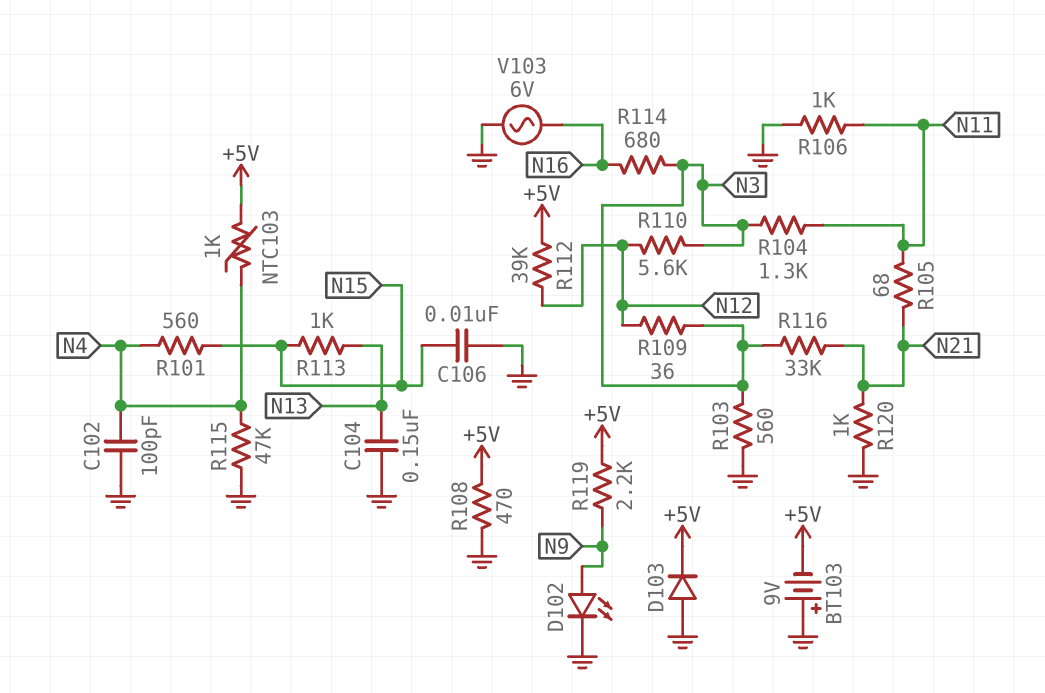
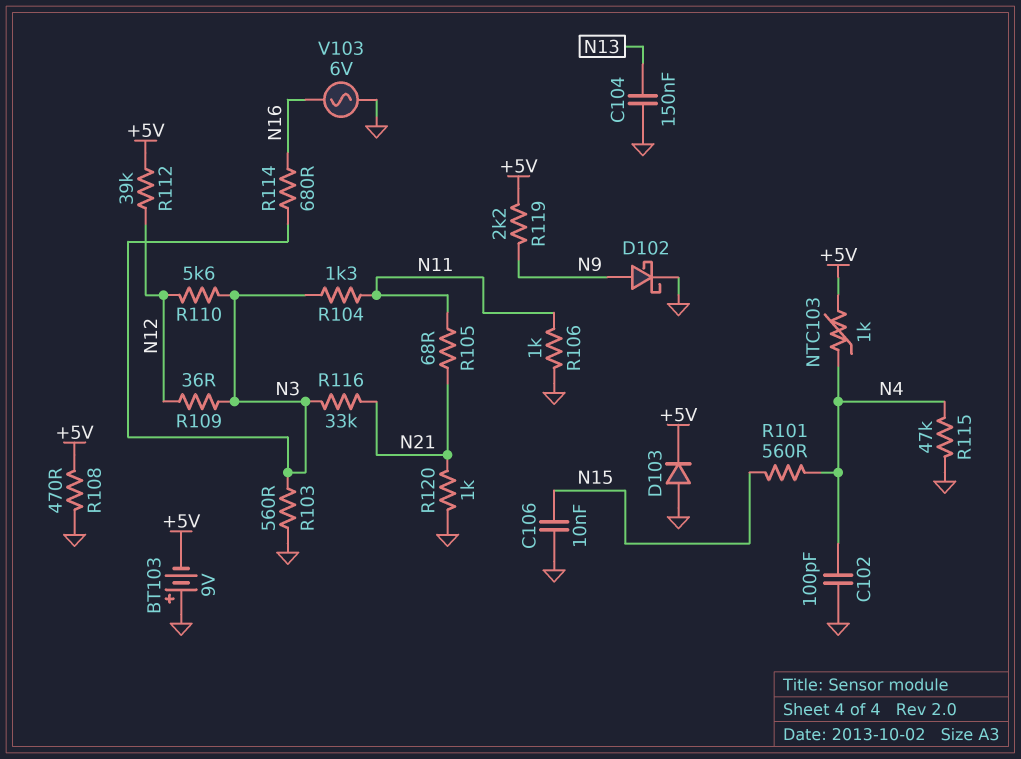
D102: LED (A N9, K GND) -> schottky (A N9, K GND)
R113: 1k (N13, N15) -> none

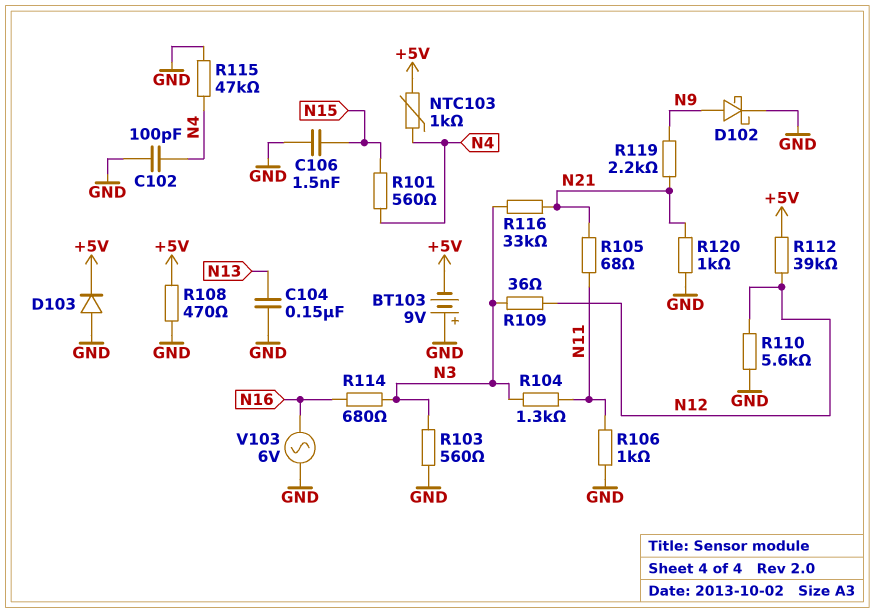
C106: 10nF (GND, N15) -> 1.5nF (GND, N15)
R110: 5.6k (N3, N12) -> 5.6k (GND, N12)
R119: 2.2k (+5V, N9) -> 2.2k (N9, N21)

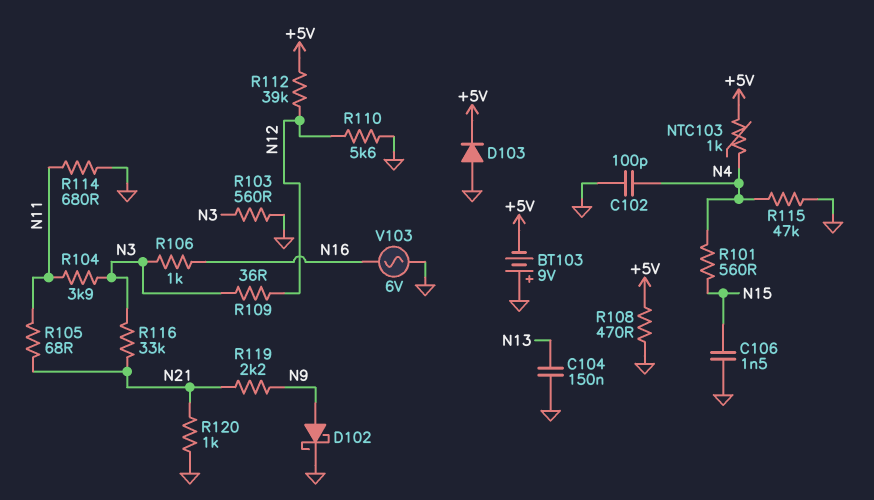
R104: 1.3k (N3, N11) -> 3.9k (N3, N11)
R106: 1k (GND, N11) -> 1k (N3, N16)
R114: 680 (N3, N16) -> 680 (GND, N11)

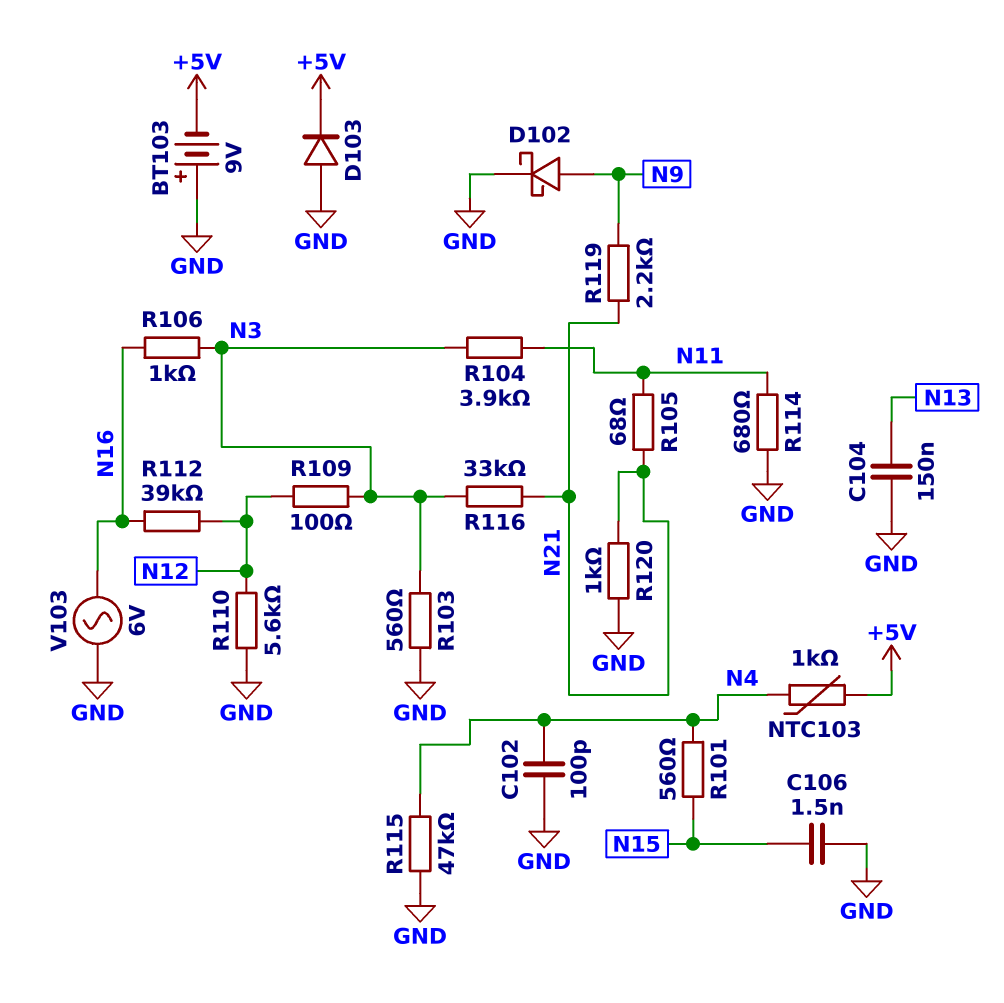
R108: 470 (+5V, GND) -> none
R109: 36 (N3, N12) -> 100 (N3, N12)
R112: 39k (+5V, N12) -> 39k (N12, N16)

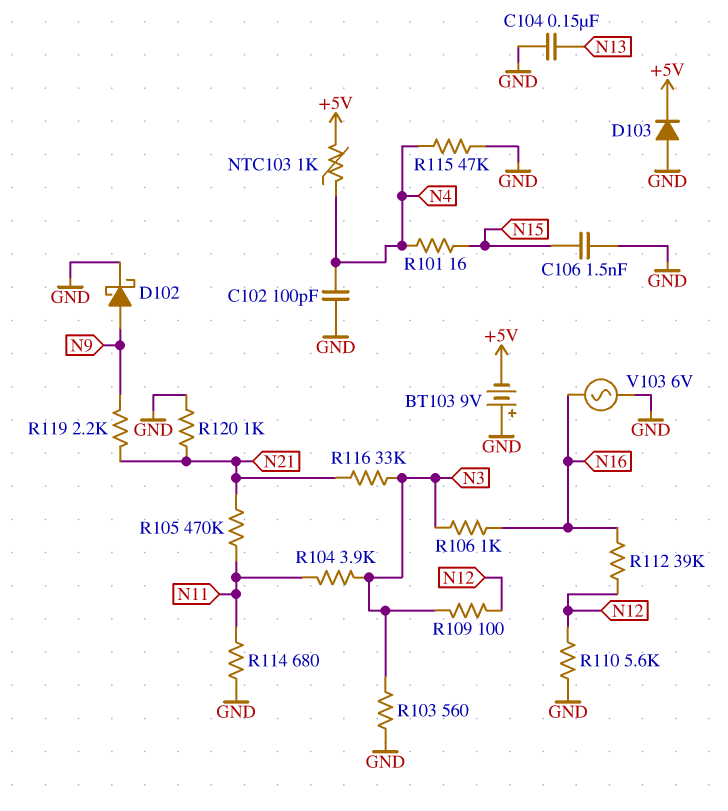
R101: 560 (N4, N15) -> 16 (N4, N15)
R105: 68 (N11, N21) -> 470k (N11, N21)

